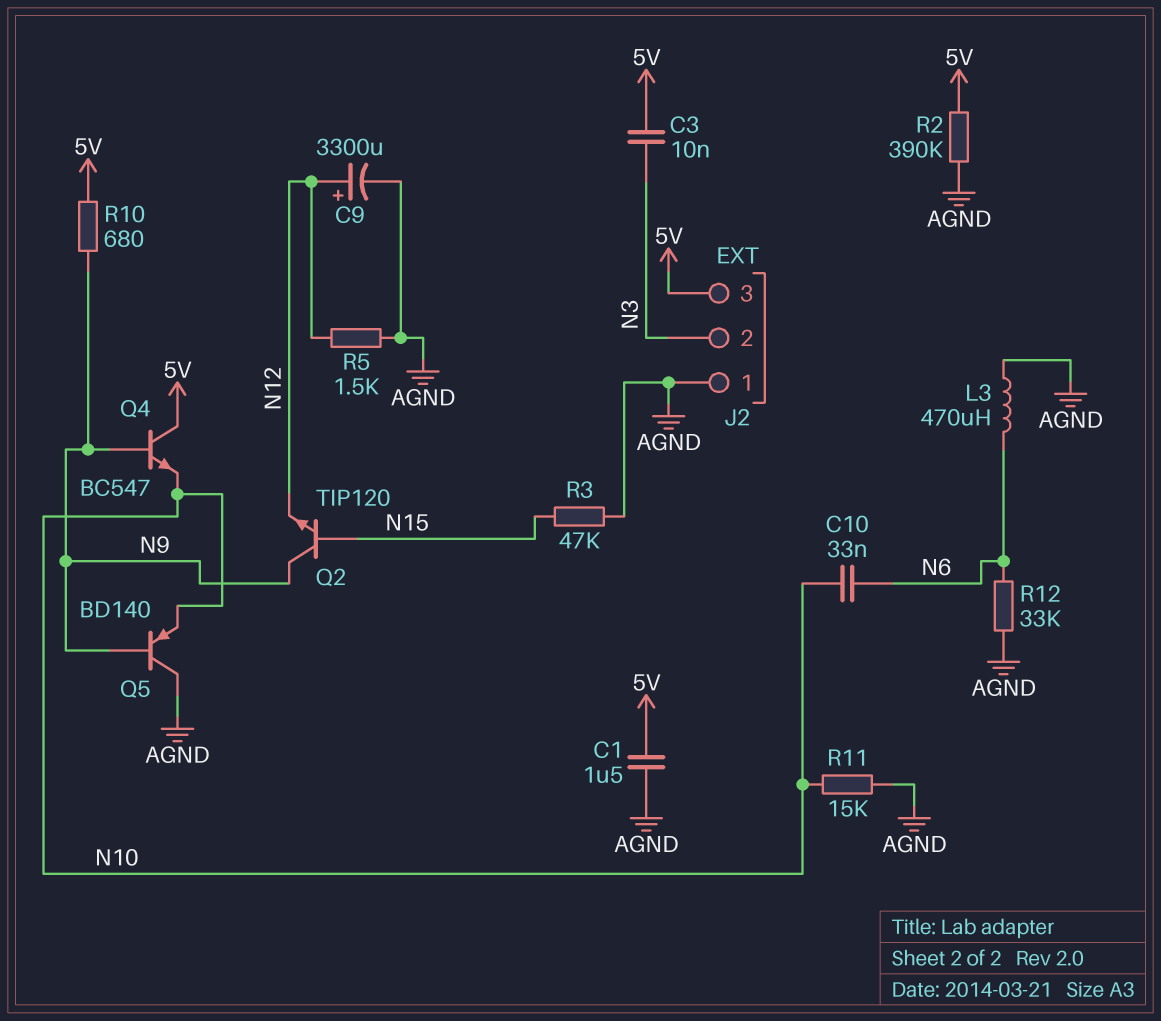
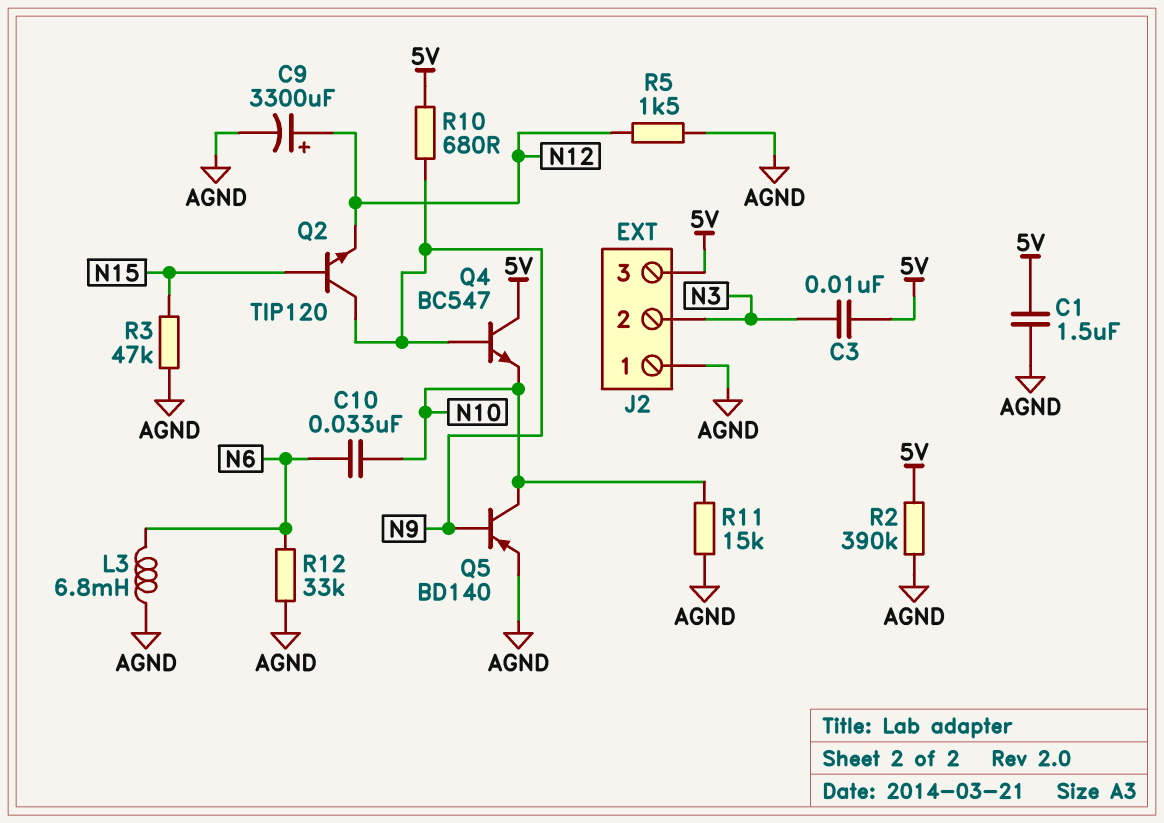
L3: 470uH (AGND, N6) -> 6.8mH (AGND, N6)
Q5: PNP BD140 (B N9, C AGND, E N10) -> PNP BD140 (B N9, C N10, E AGND)

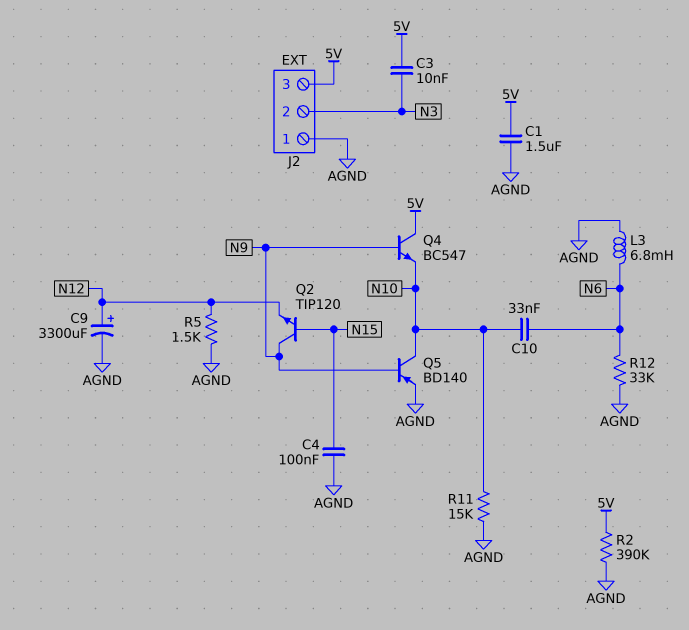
C4: none -> 100nF (AGND, N15)
R3: 47k (AGND, N15) -> none
R10: 680 (5V, N9) -> none

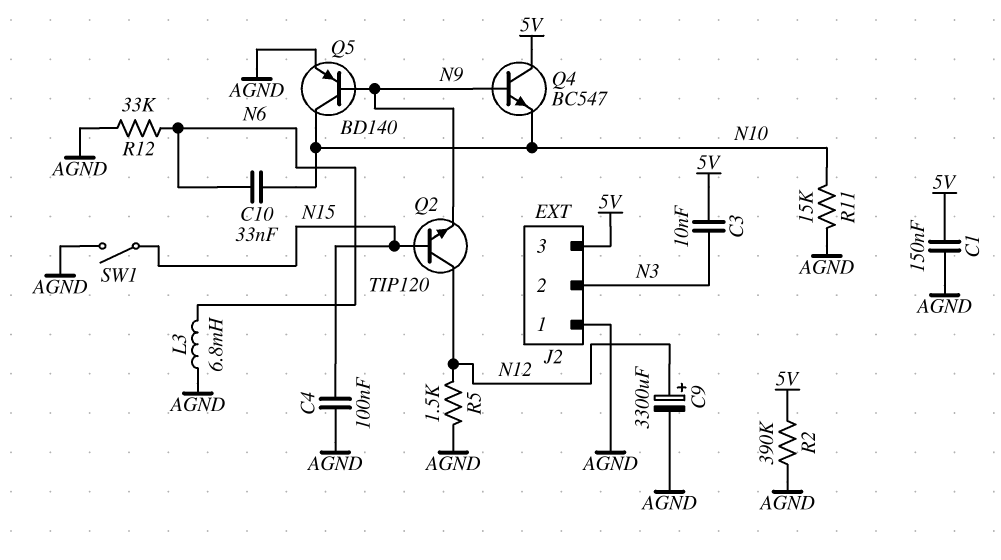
C1: 1.5uF (5V, AGND) -> 150nF (5V, AGND)
Q2: NPN TIP120 (B N15, C N9, E N12) -> NPN TIP120 (B N15, C N12, E N9)
SW1: none -> switch (AGND, N15)

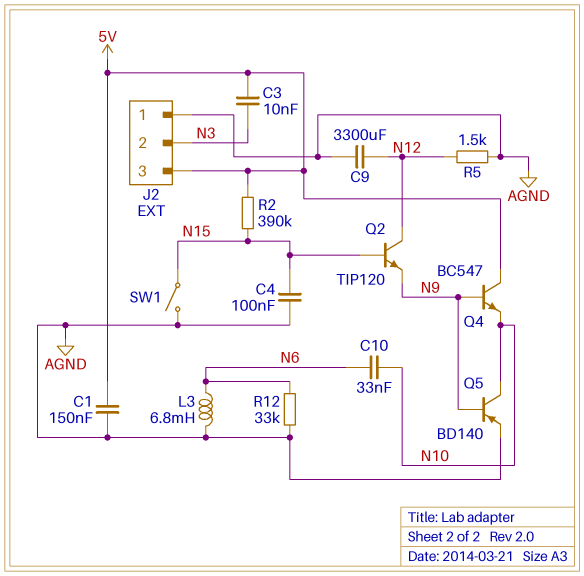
C9: 3300uF (plus N12, minus AGND) -> 3300uF (AGND, N12)
R2: 390k (5V, AGND) -> 390k (5V, N15)
R11: 15k (AGND, N10) -> none

